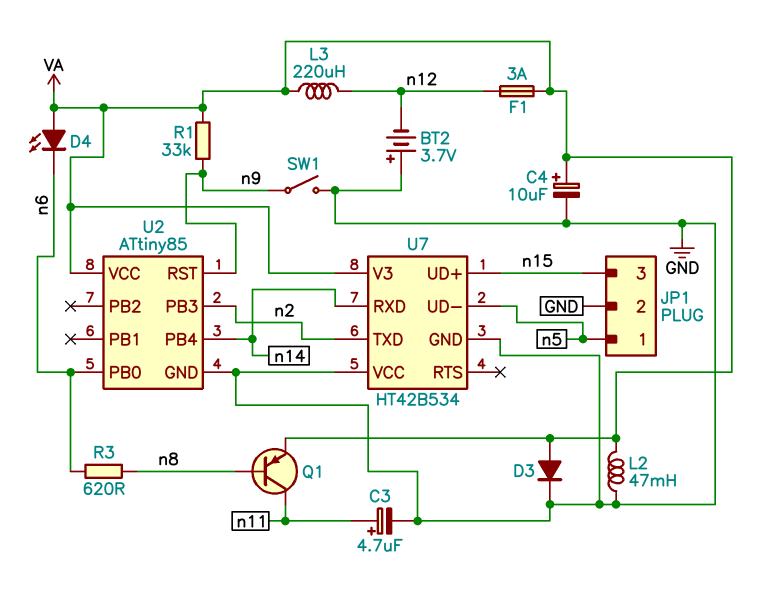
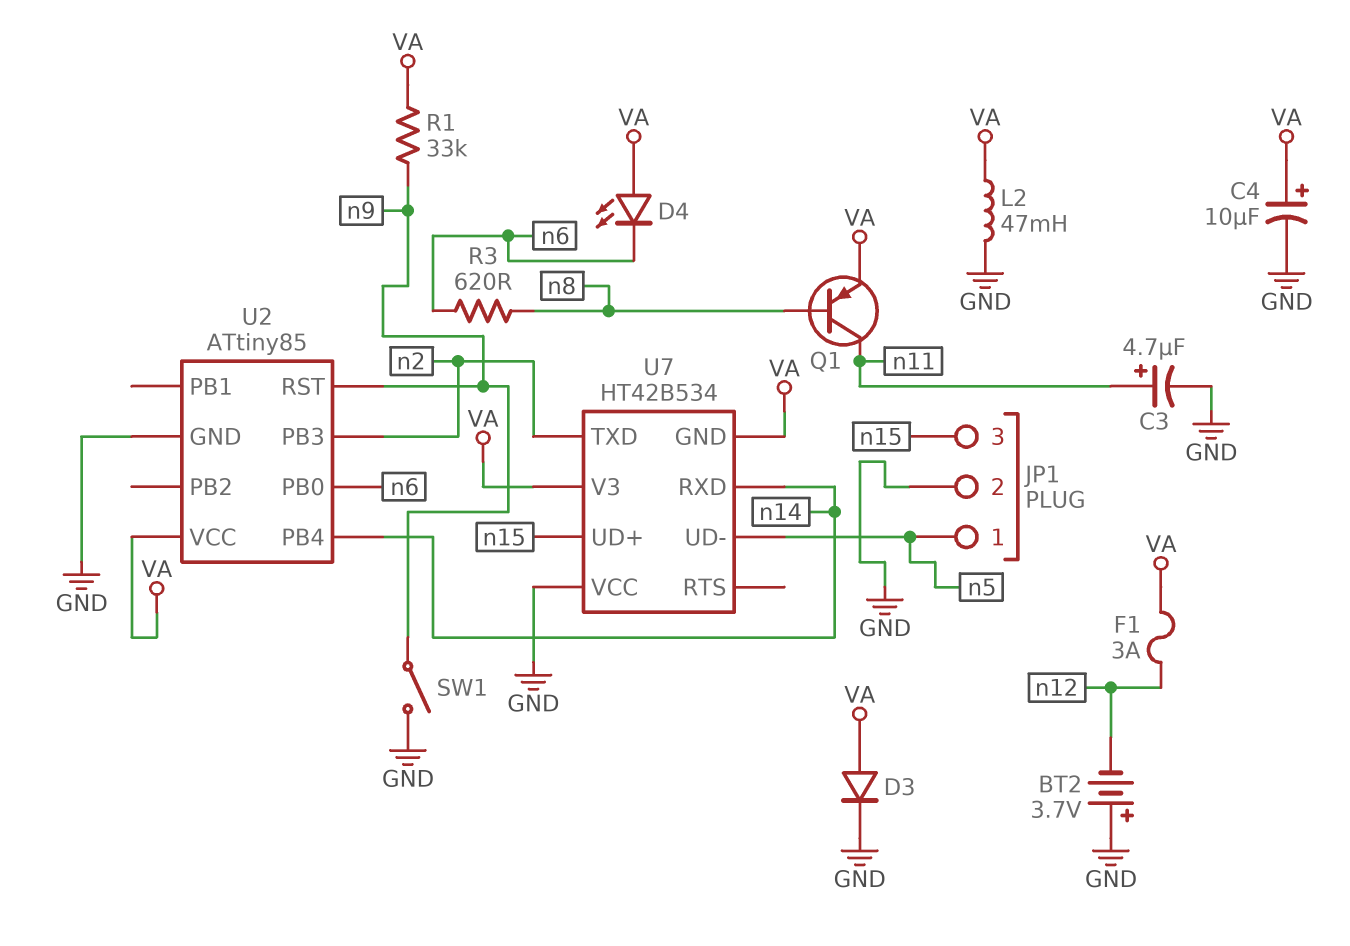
L3: 220uH (VA, n12) -> none
U7 pin GND: GND -> VA

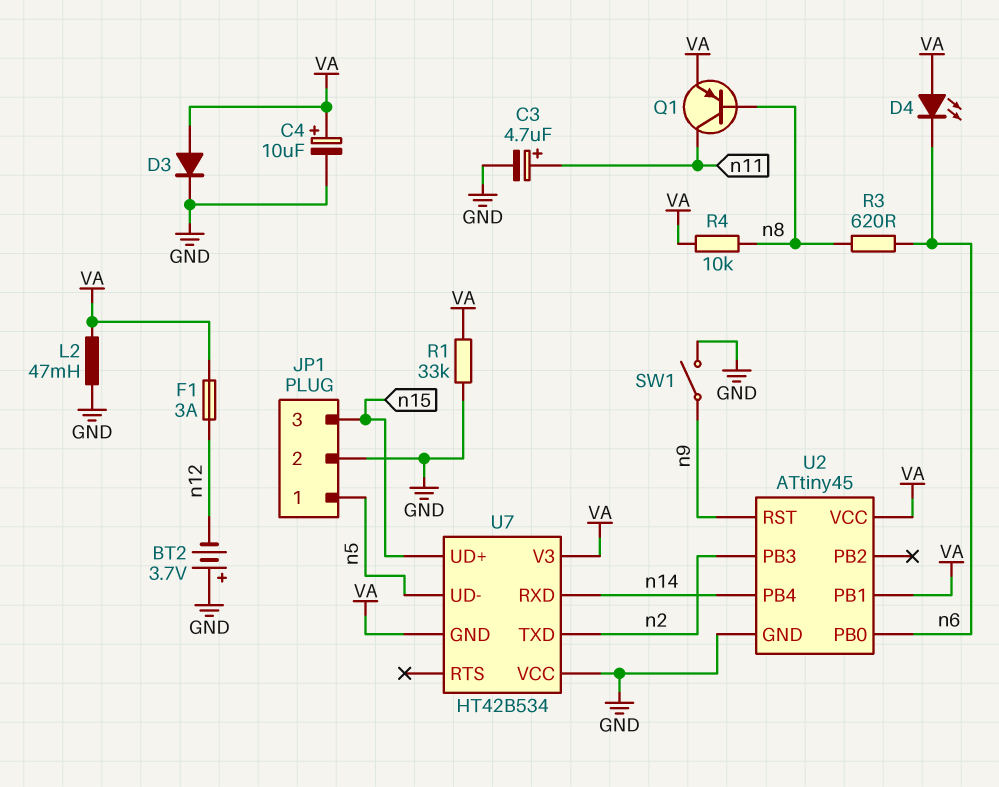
R1: 33k (VA, n9) -> 33k (GND, VA)
R4: none -> 10k (VA, n8)
U2: ATtiny85 -> ATtiny45
U2 pin PB1: none -> VA

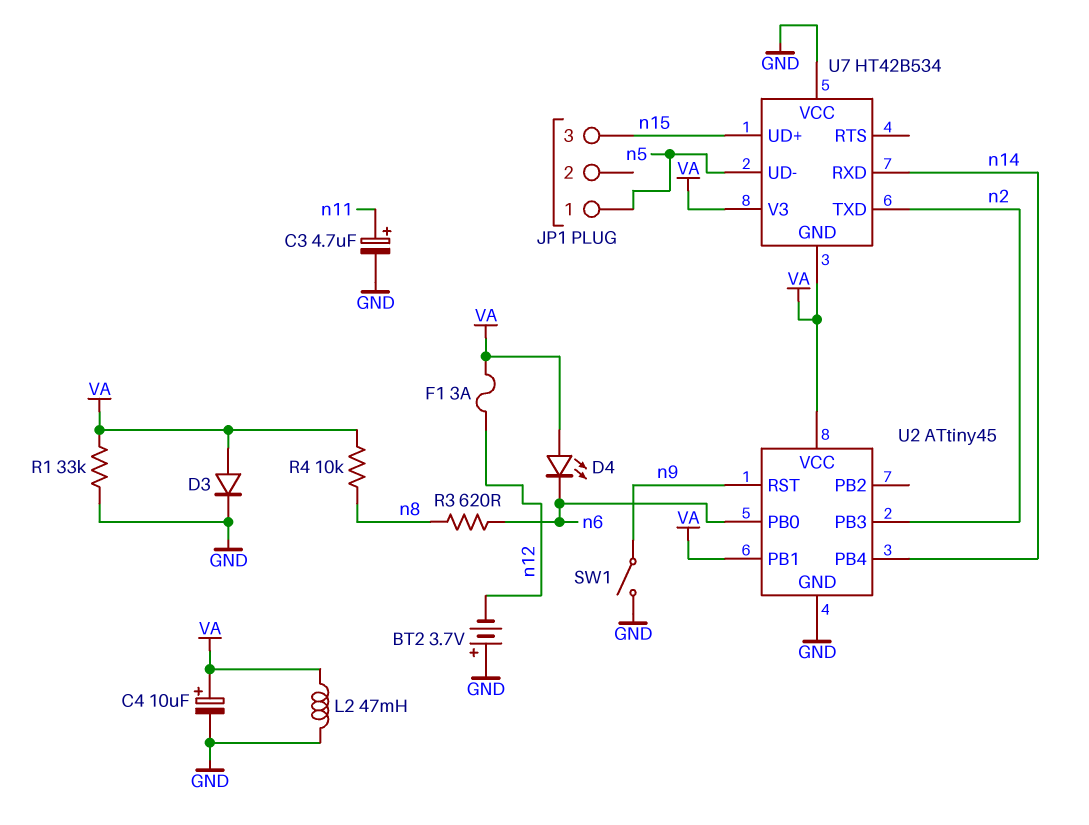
JP1 pin 2: GND -> none
Q1: PNP (B n8, C n11, E VA) -> none

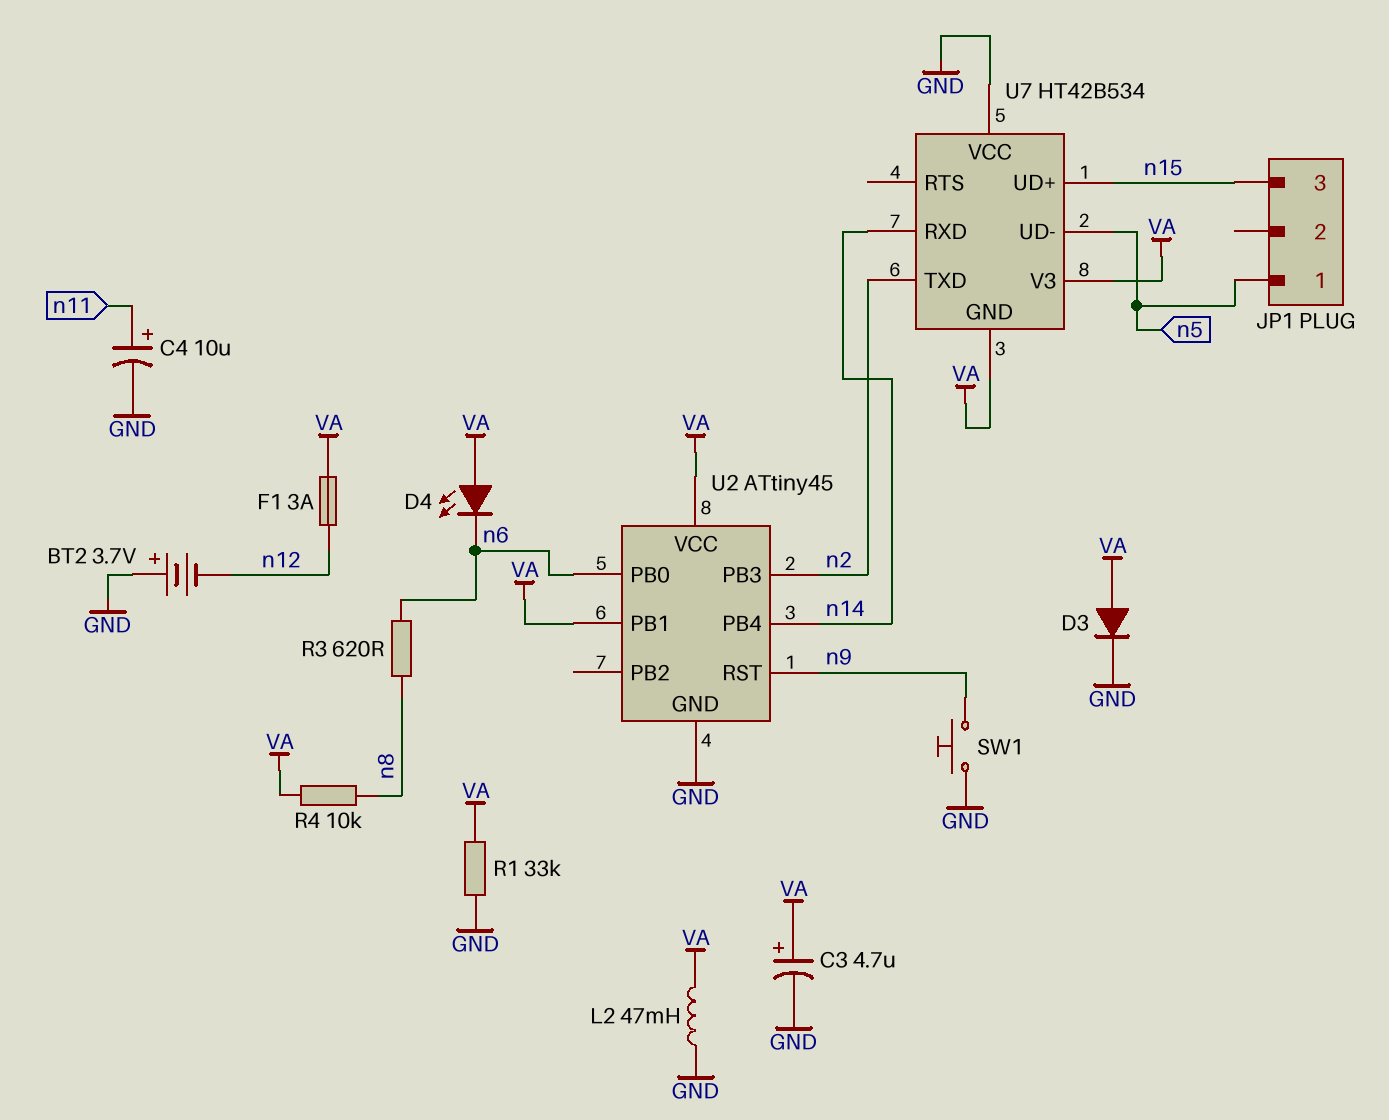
C3: 4.7uF (plus n11, minus GND) -> 4.7uF (plus VA, minus GND)
C4: 10uF (plus VA, minus GND) -> 10uF (plus n11, minus GND)
SW1: switch (GND, n9) -> button (GND, n9)

